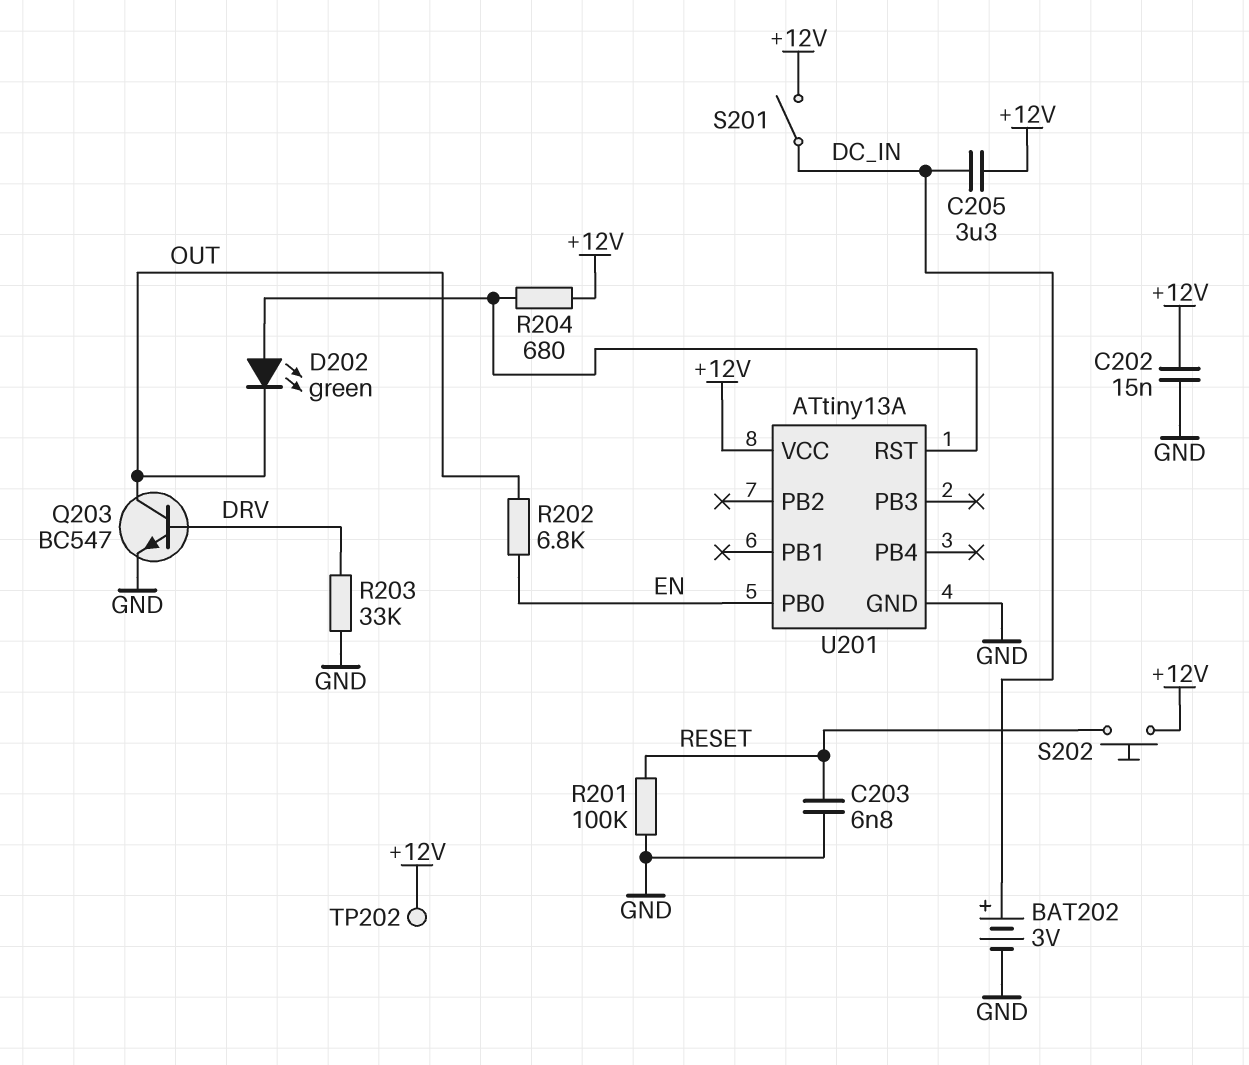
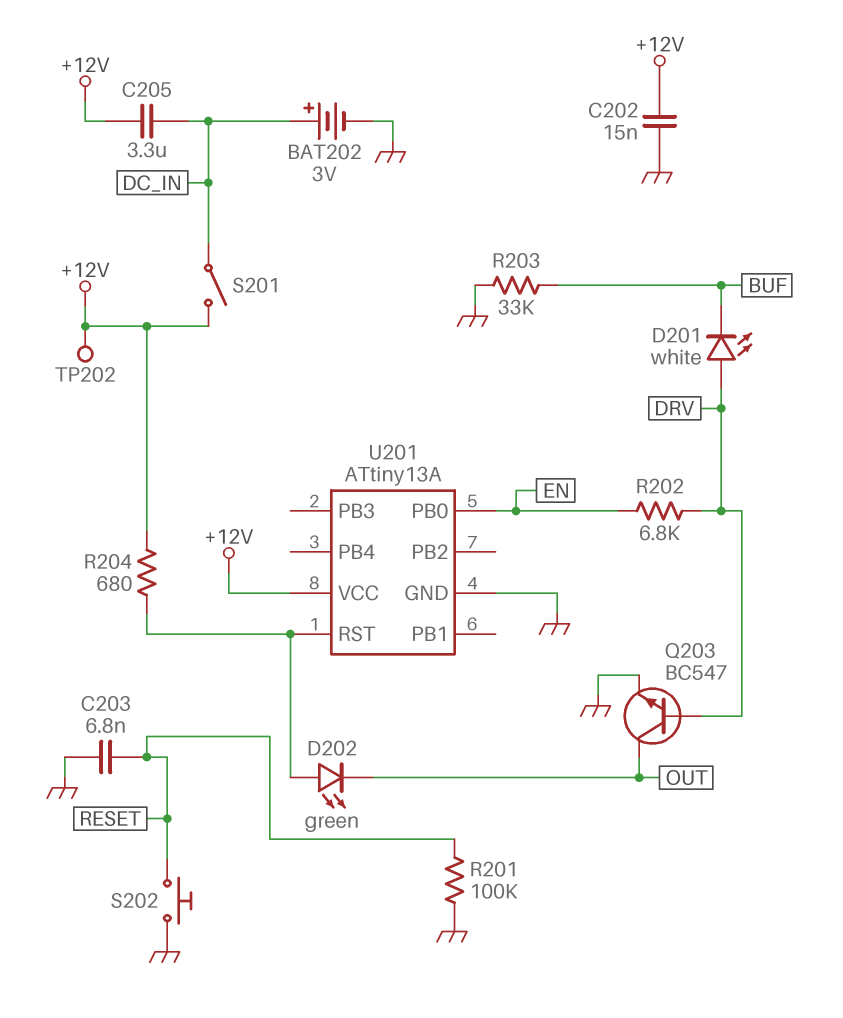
D201: none -> LED white (A DRV, K BUF)
R202: 6.8k (EN, OUT) -> 6.8k (DRV, EN)
R203: 33k (DRV, GND) -> 33k (BUF, GND)
S202: button (+12V, RESET) -> button (GND, RESET)

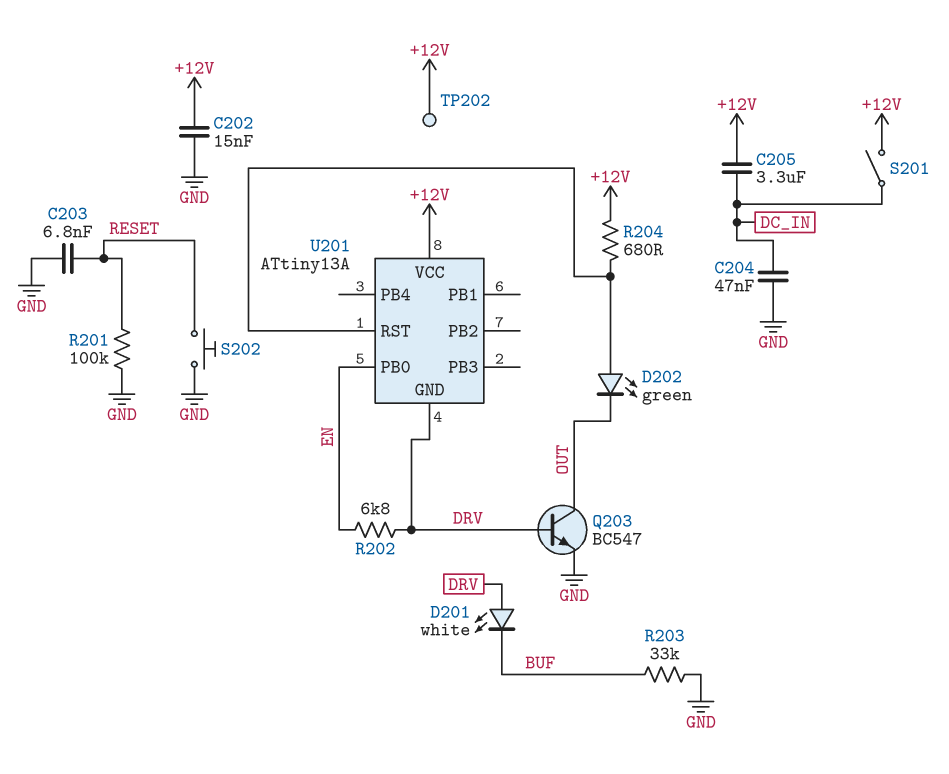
BAT202: 3V (plus DC_IN, minus GND) -> none
C204: none -> 47nF (DC_IN, GND)
U201 pin GND: GND -> DRV

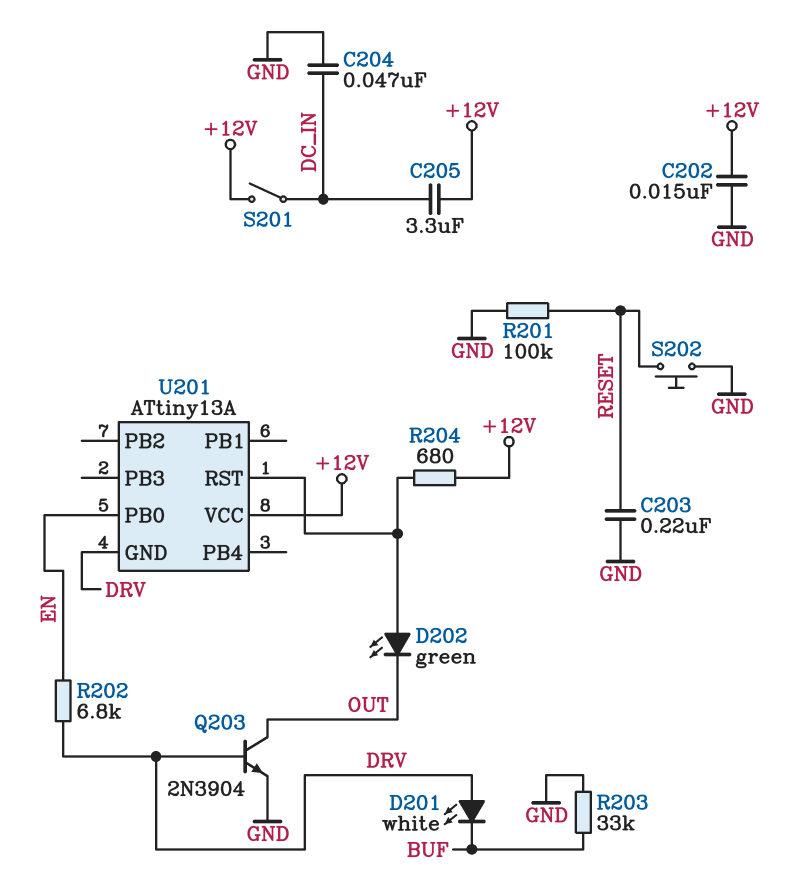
C203: 6.8nF (GND, RESET) -> 220nF (GND, RESET)
Q203: NPN BC547 (B DRV, C OUT, E GND) -> NPN 2N3904 (B DRV, C OUT, E GND)
TP202: test point (+12V) -> none

